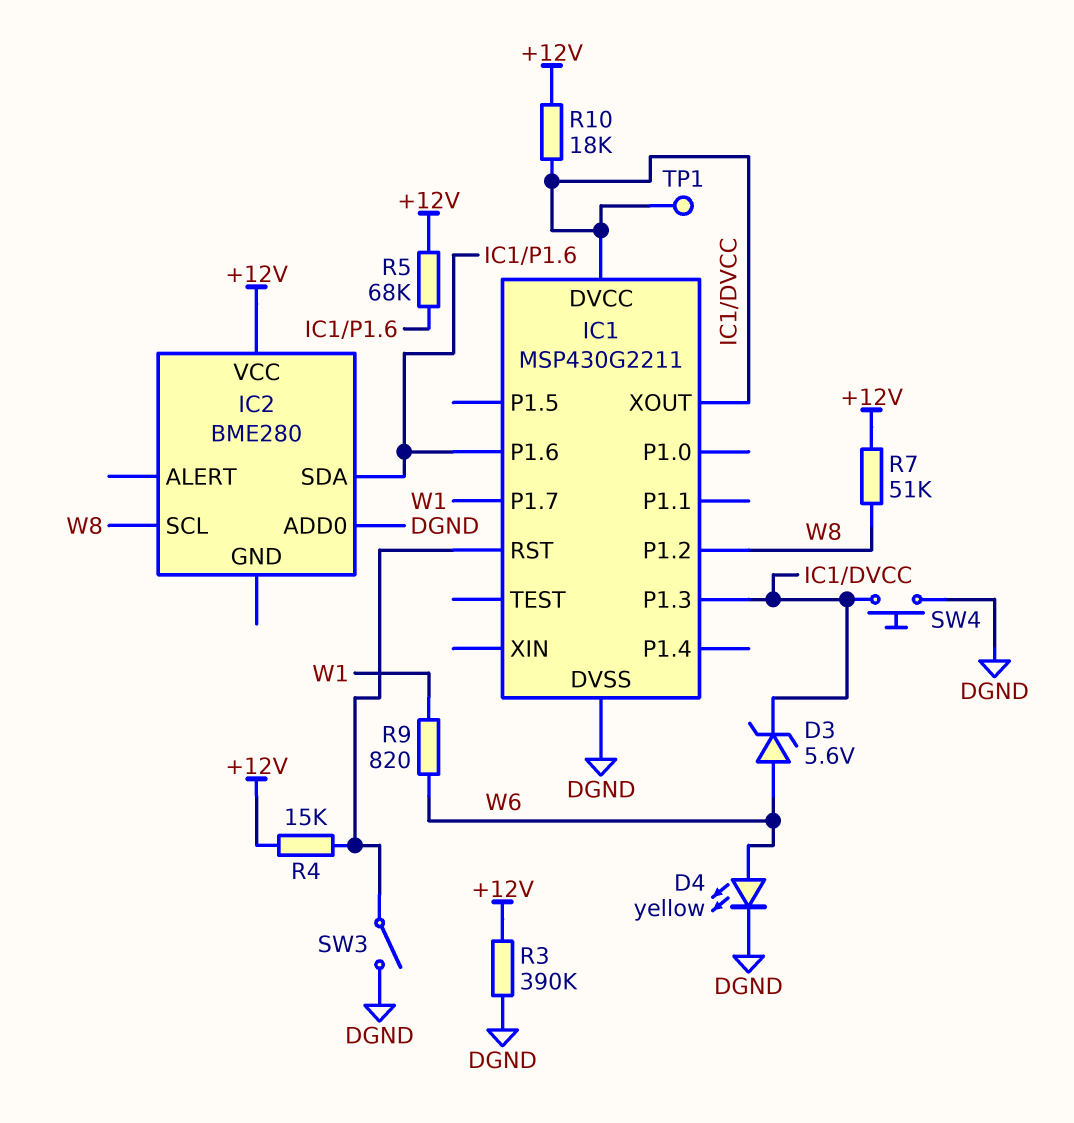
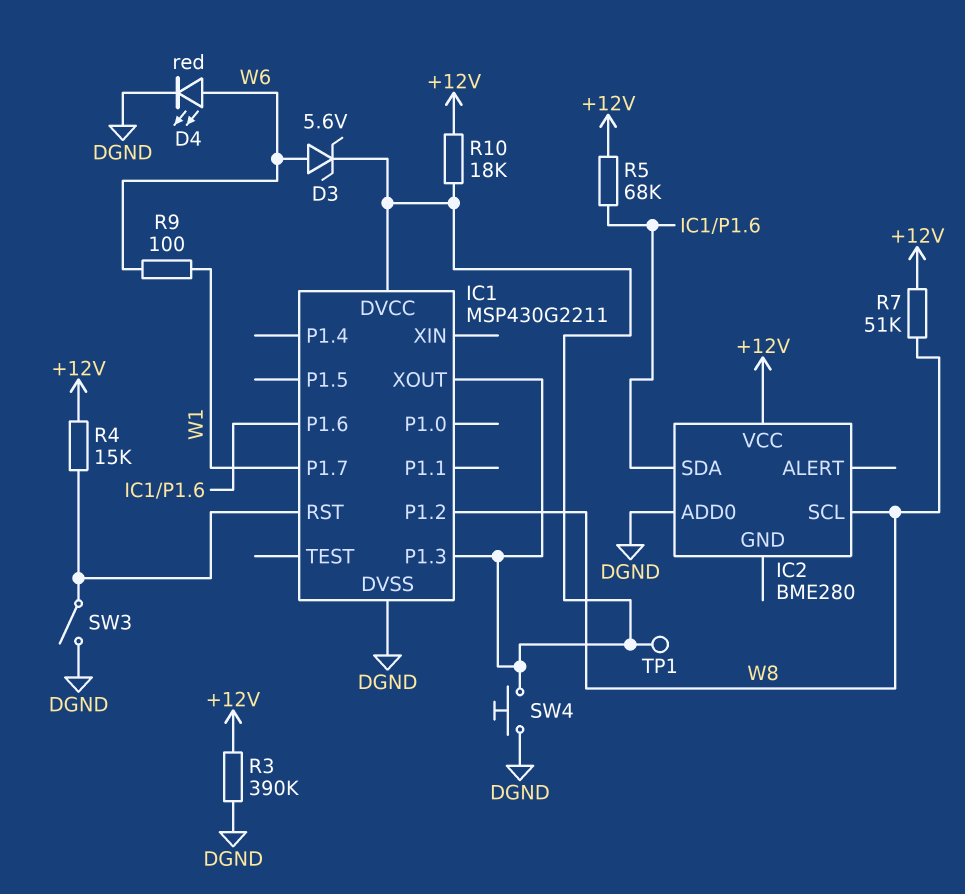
D4: LED yellow (A W6, K DGND) -> LED red (A W6, K DGND)
R9: 820 (W1, W6) -> 100 (W1, W6)

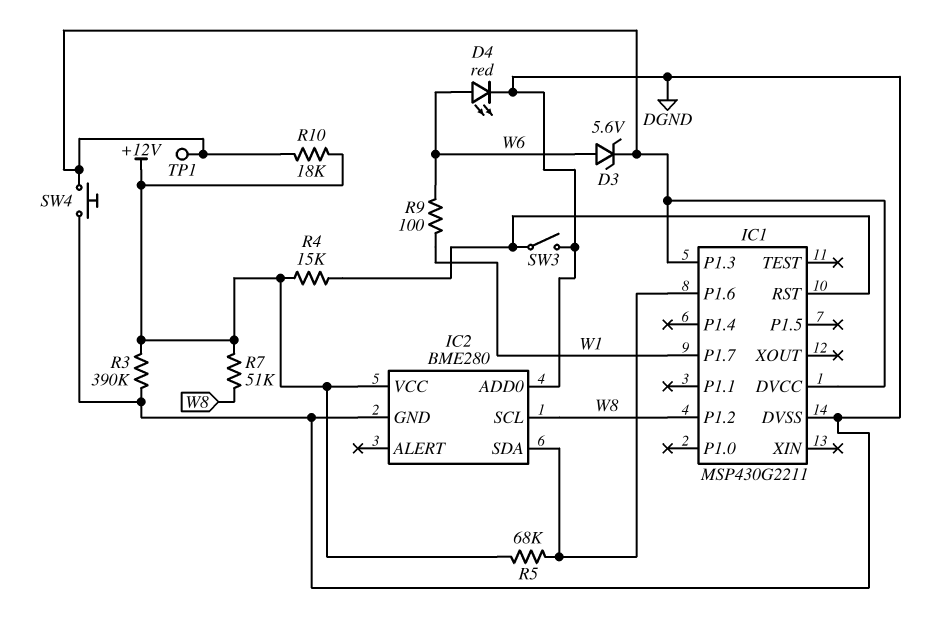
IC1 pin XOUT: IC1/DVCC -> none
IC2 pin GND: none -> DGND

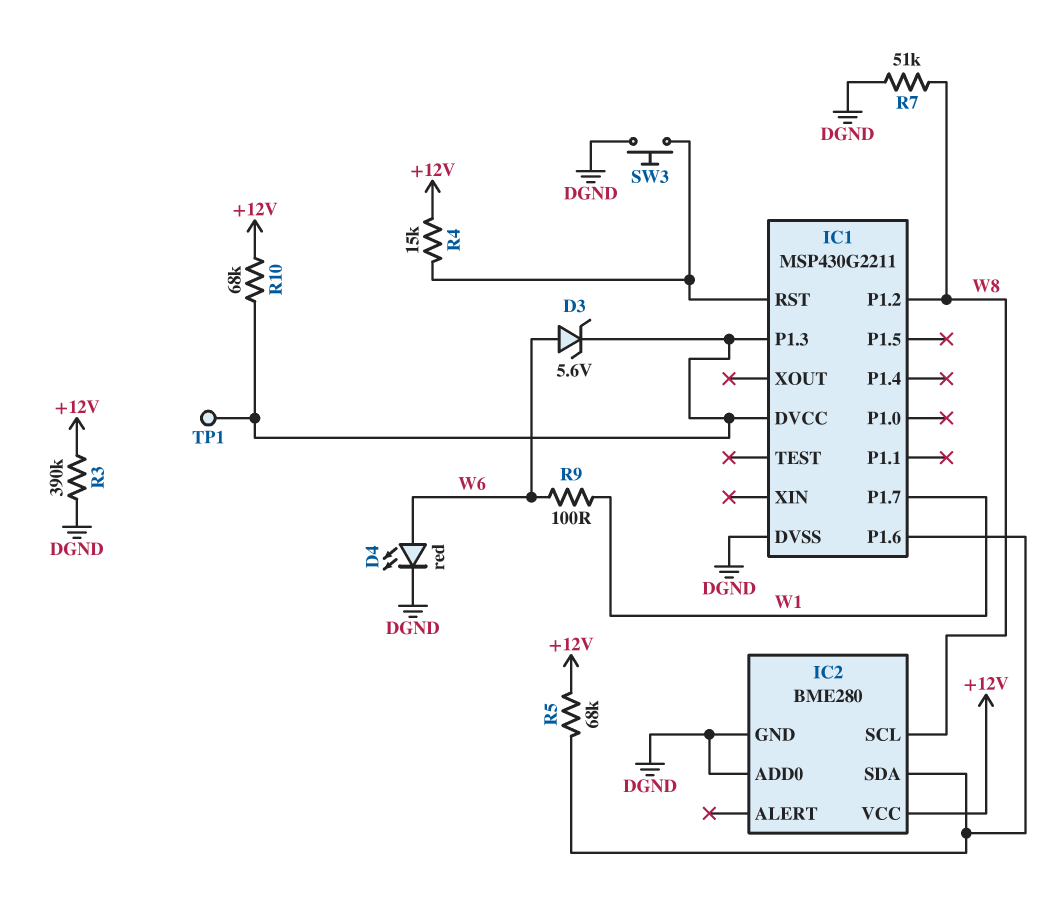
R7: 51k (+12V, W8) -> 51k (DGND, W8)
R10: 18k (+12V, IC1/DVCC) -> 68k (+12V, IC1/DVCC)
SW3: switch (DGND, IC1/RST) -> button (DGND, IC1/RST)
SW4: button (DGND, IC1/DVCC) -> none

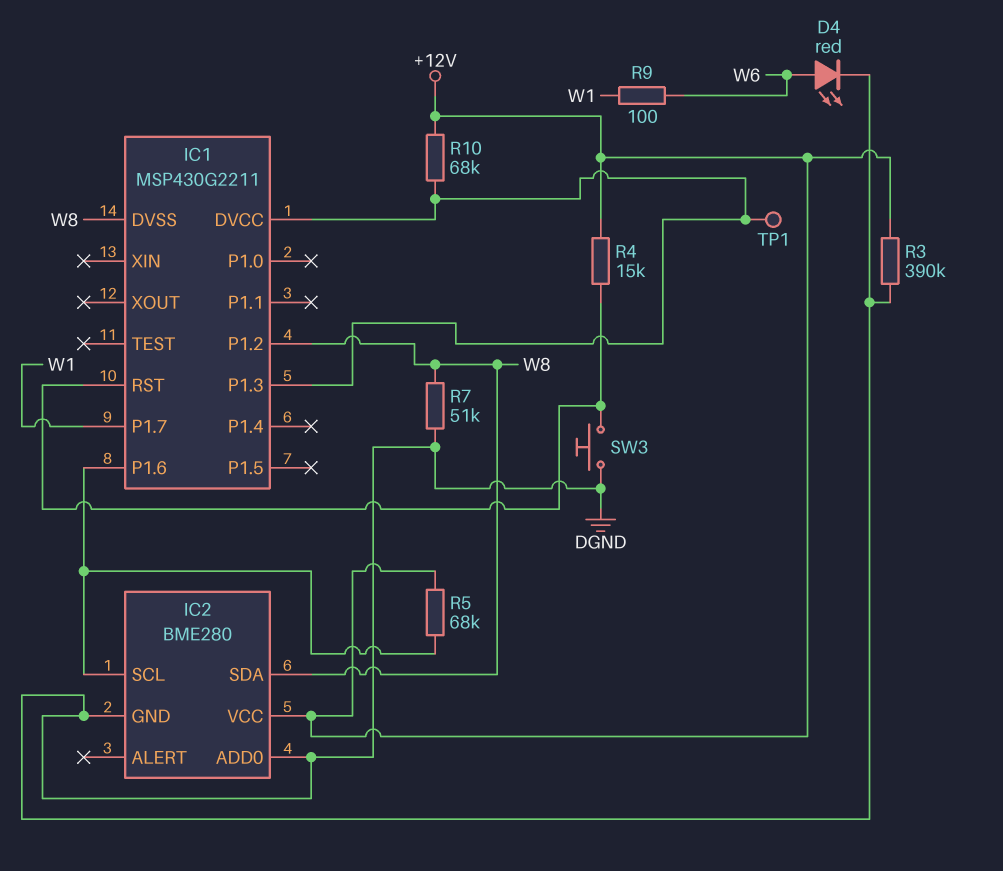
D3: zener 5.6V (A W6, K IC1/DVCC) -> none
IC1 pin DVSS: DGND -> W8
IC2 pin SCL: W8 -> IC1/P1.6
IC2 pin SDA: IC1/P1.6 -> W8

